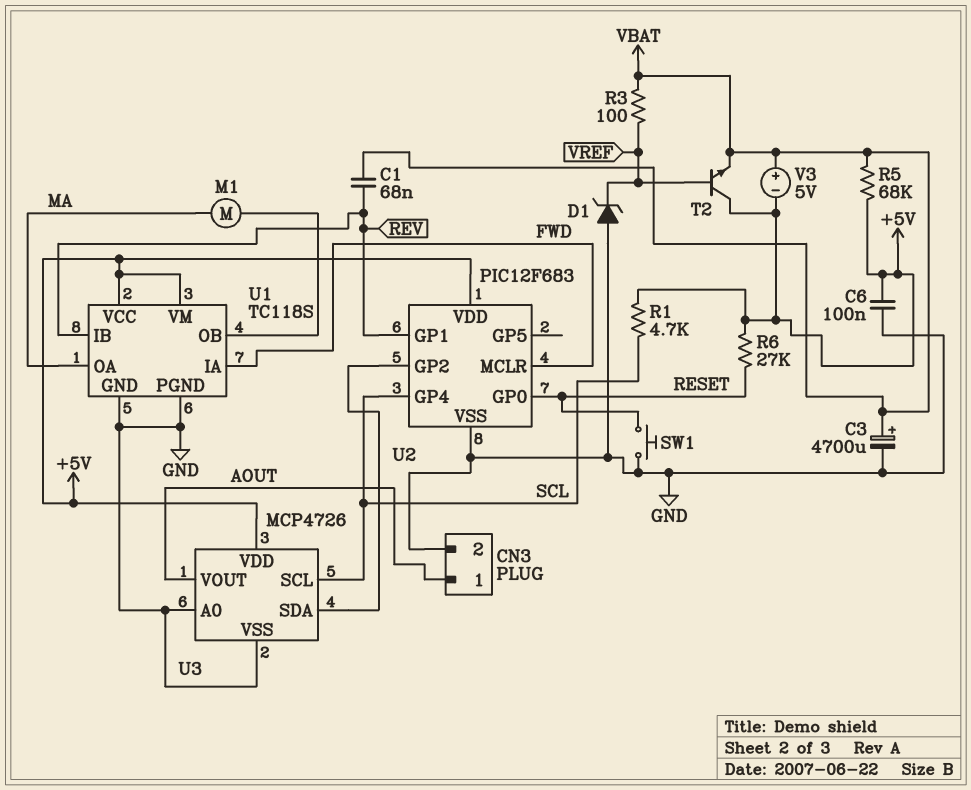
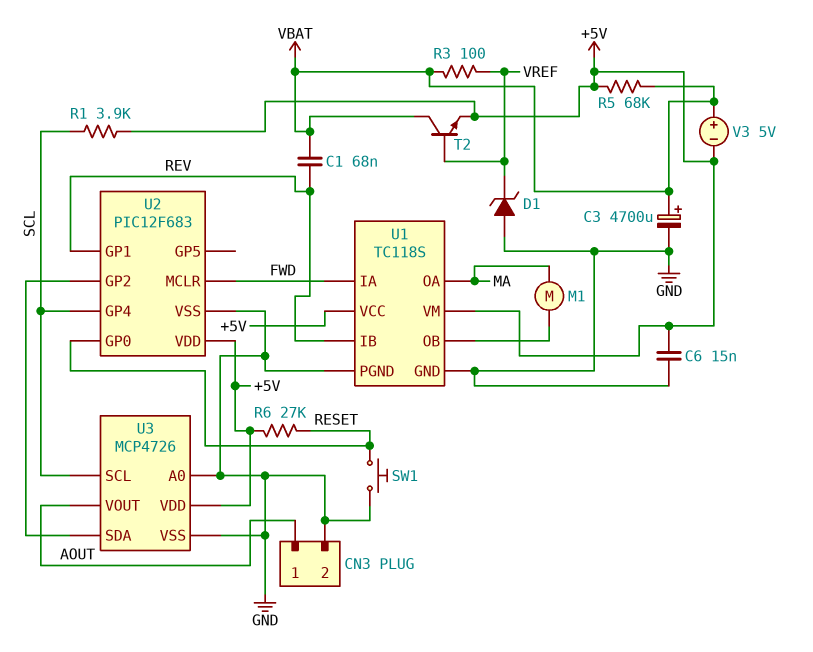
C6: 100nF (+5V, GND) -> 15nF (+5V, GND)
R1: 4.7k (+5V, SCL) -> 3.9k (+5V, SCL)
T2: NPN (B VREF, C +5V, E VBAT) -> NPN (B VREF, C VBAT, E +5V)

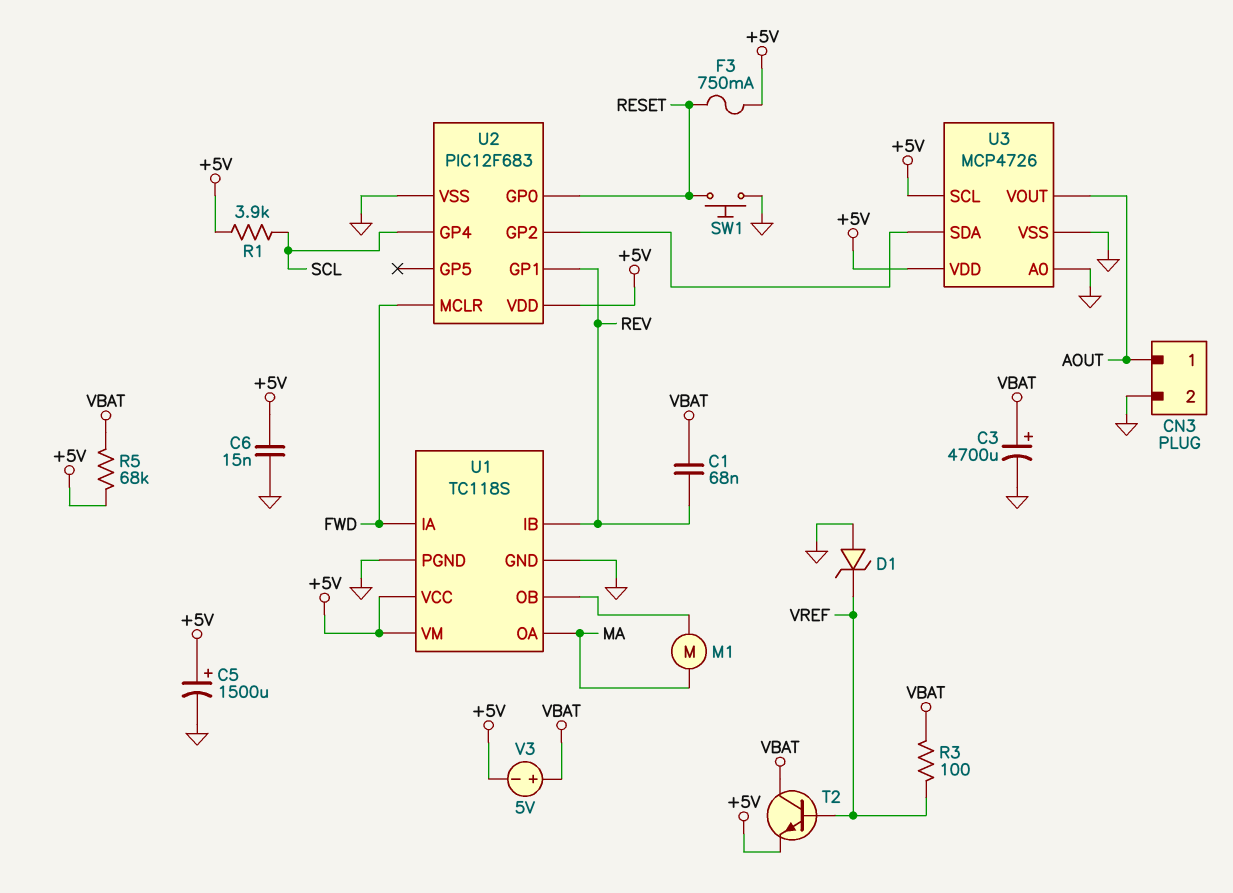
C5: none -> 1500uF (plus +5V, minus GND)
F3: none -> 750mA (+5V, RESET)
R6: 27k (+5V, RESET) -> none
U3 pin SCL: SCL -> +5V

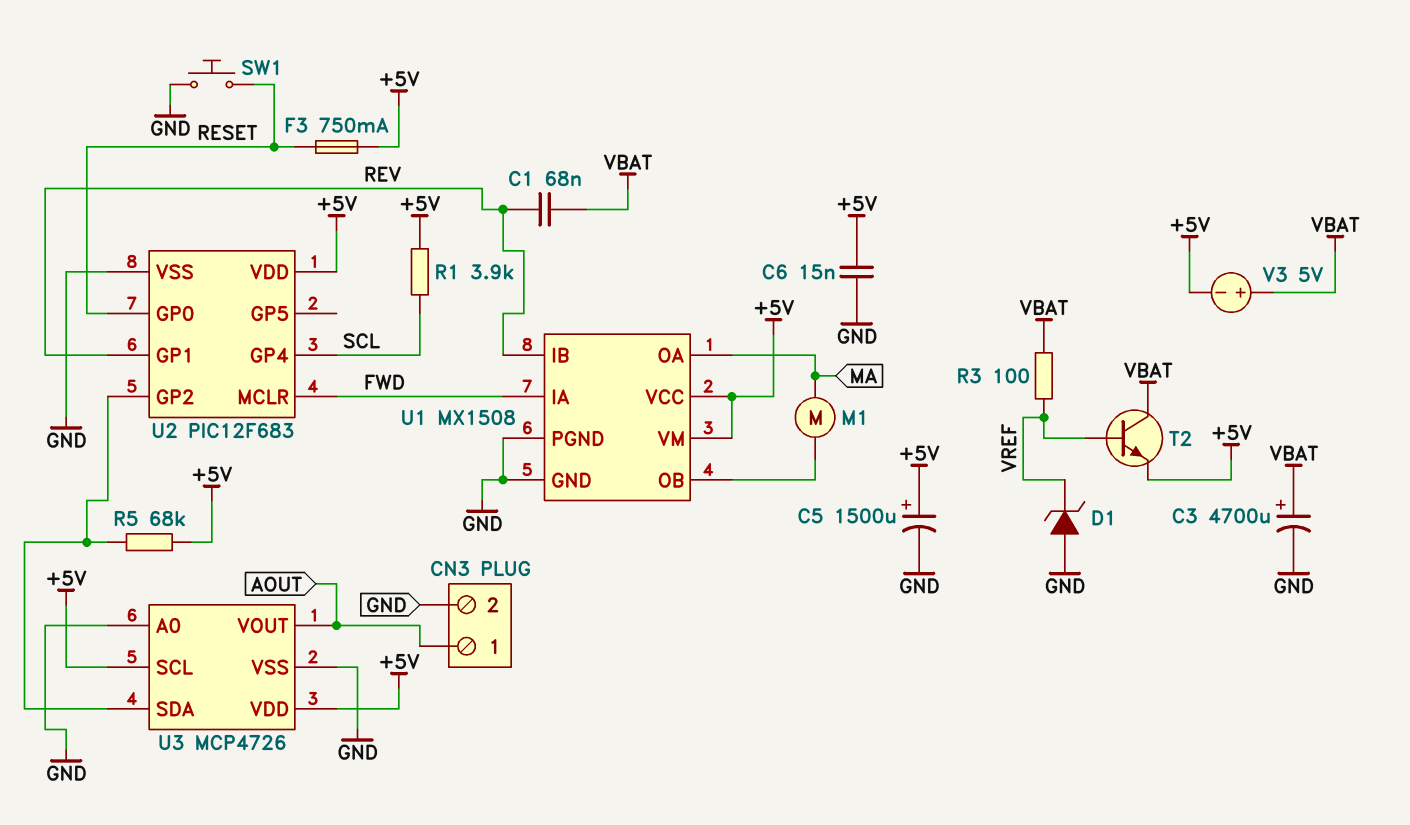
R5: 68k (+5V, VBAT) -> 68k (+5V, U2/GP2)
U1: TC118S -> MX1508

